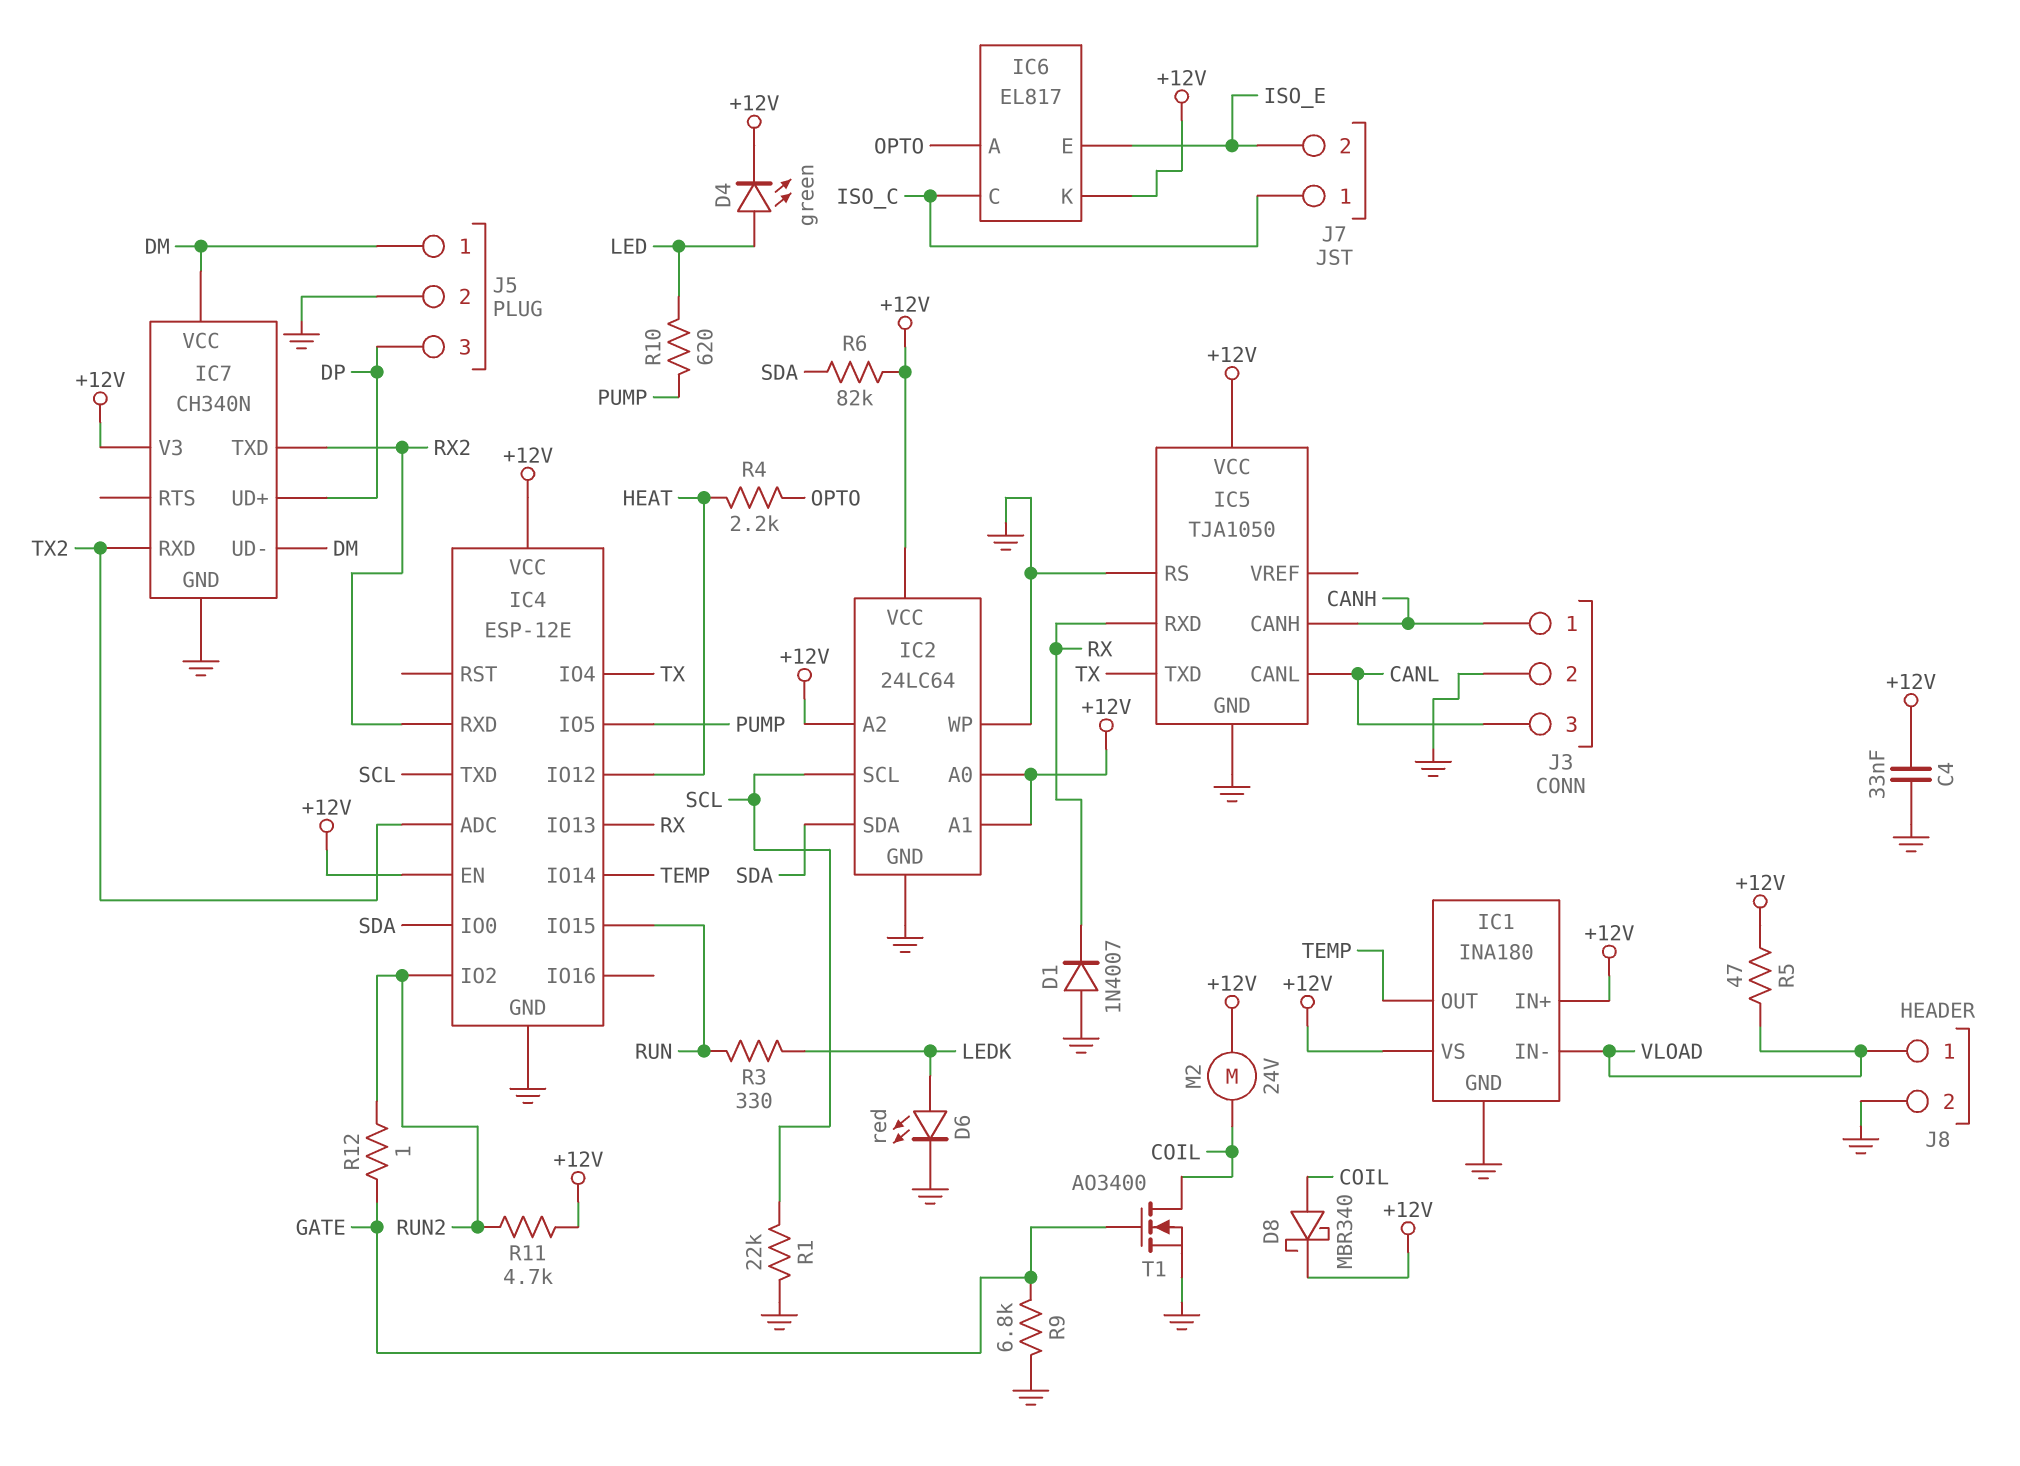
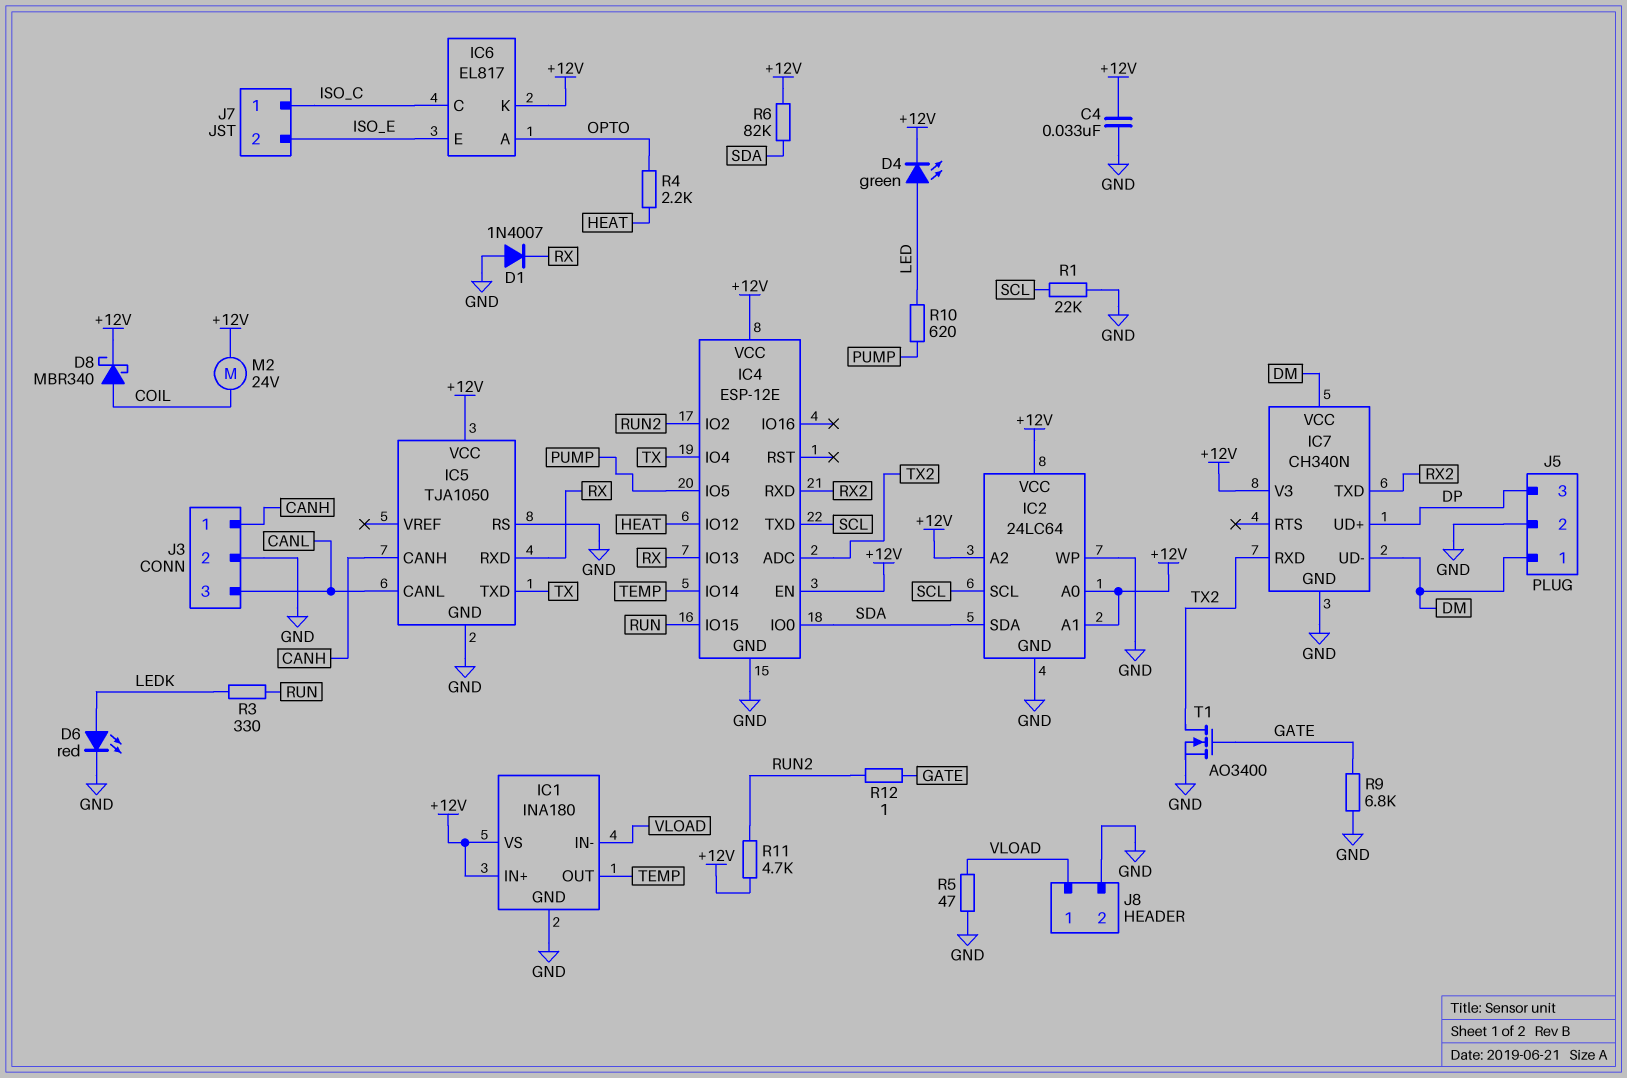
R5: 47 (+12V, VLOAD) -> 47 (GND, VLOAD)
T1: NMOS AO3400 (G GATE, D COIL, S GND) -> NMOS AO3400 (G GATE, D TX2, S GND)

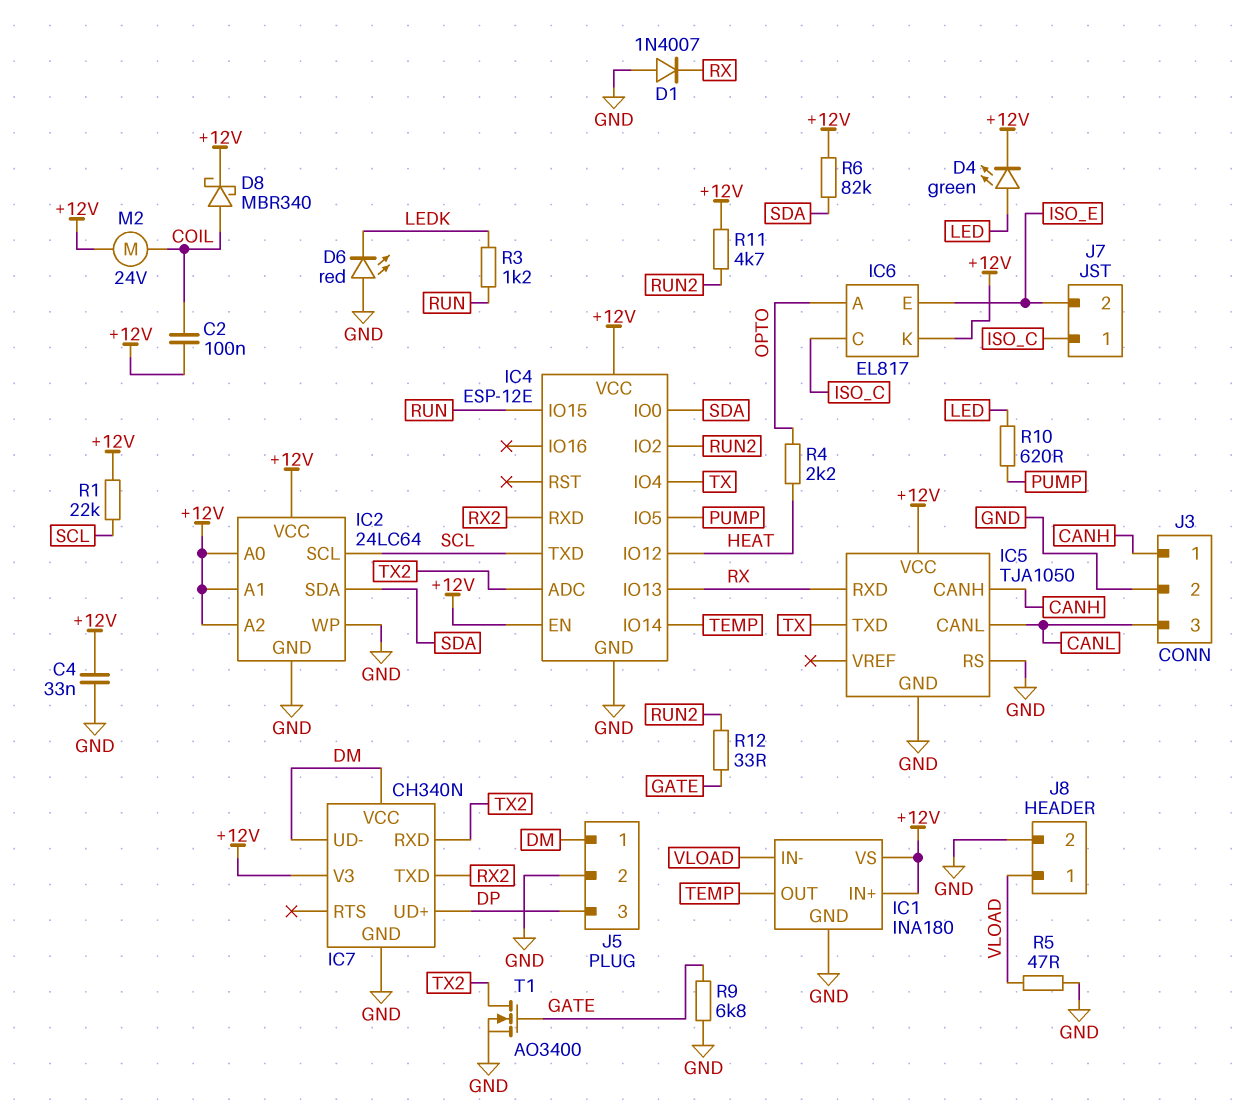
C2: none -> 100nF (+12V, COIL)
D6: LED red (A LEDK, K GND) -> LED red (A GND, K LEDK)
R1: 22k (GND, SCL) -> 22k (+12V, SCL)
R3: 330 (LEDK, RUN) -> 1.2k (LEDK, RUN)
R12: 1 (GATE, RUN2) -> 33 (GATE, RUN2)

